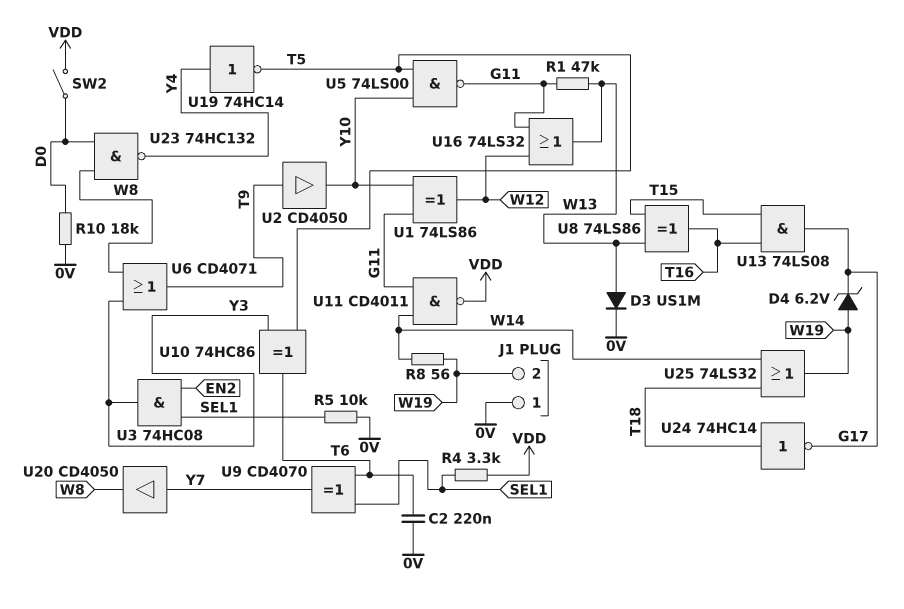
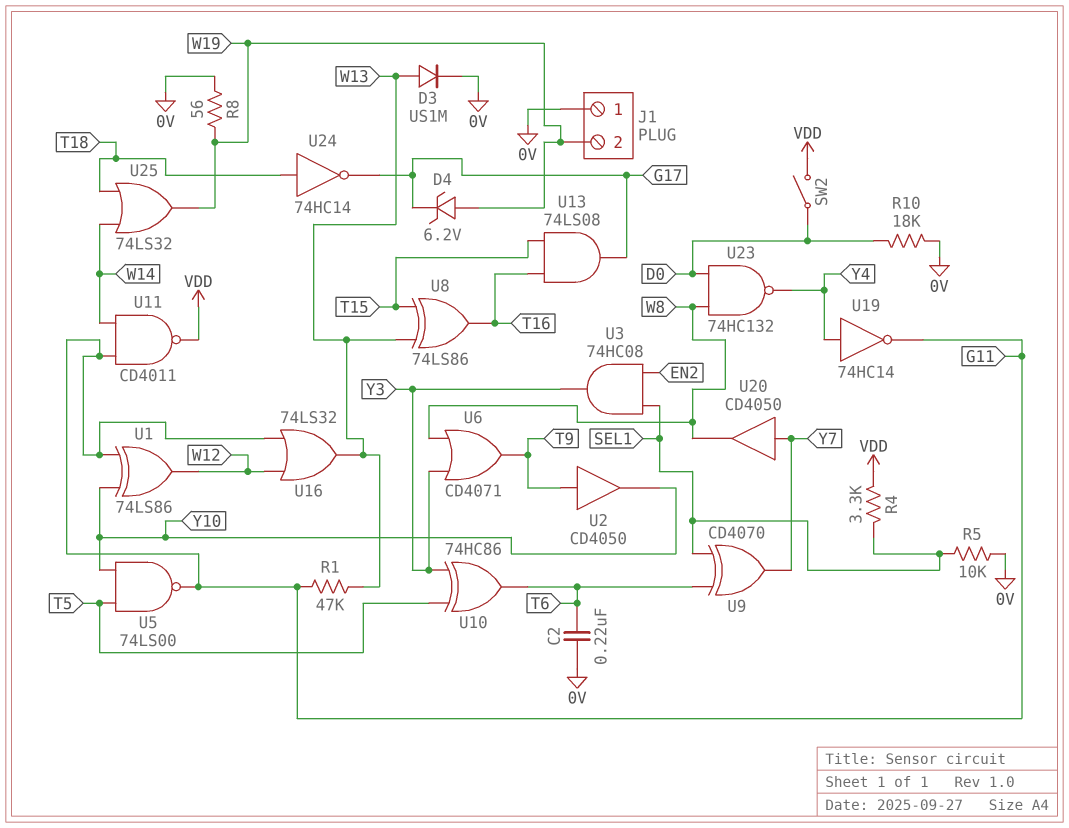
R8: 56 (W14, W19) -> 56 (0V, W19)
U19: NOT 74HC14 (in Y4, out T5) -> NOT 74HC14 (in Y4, out G11)

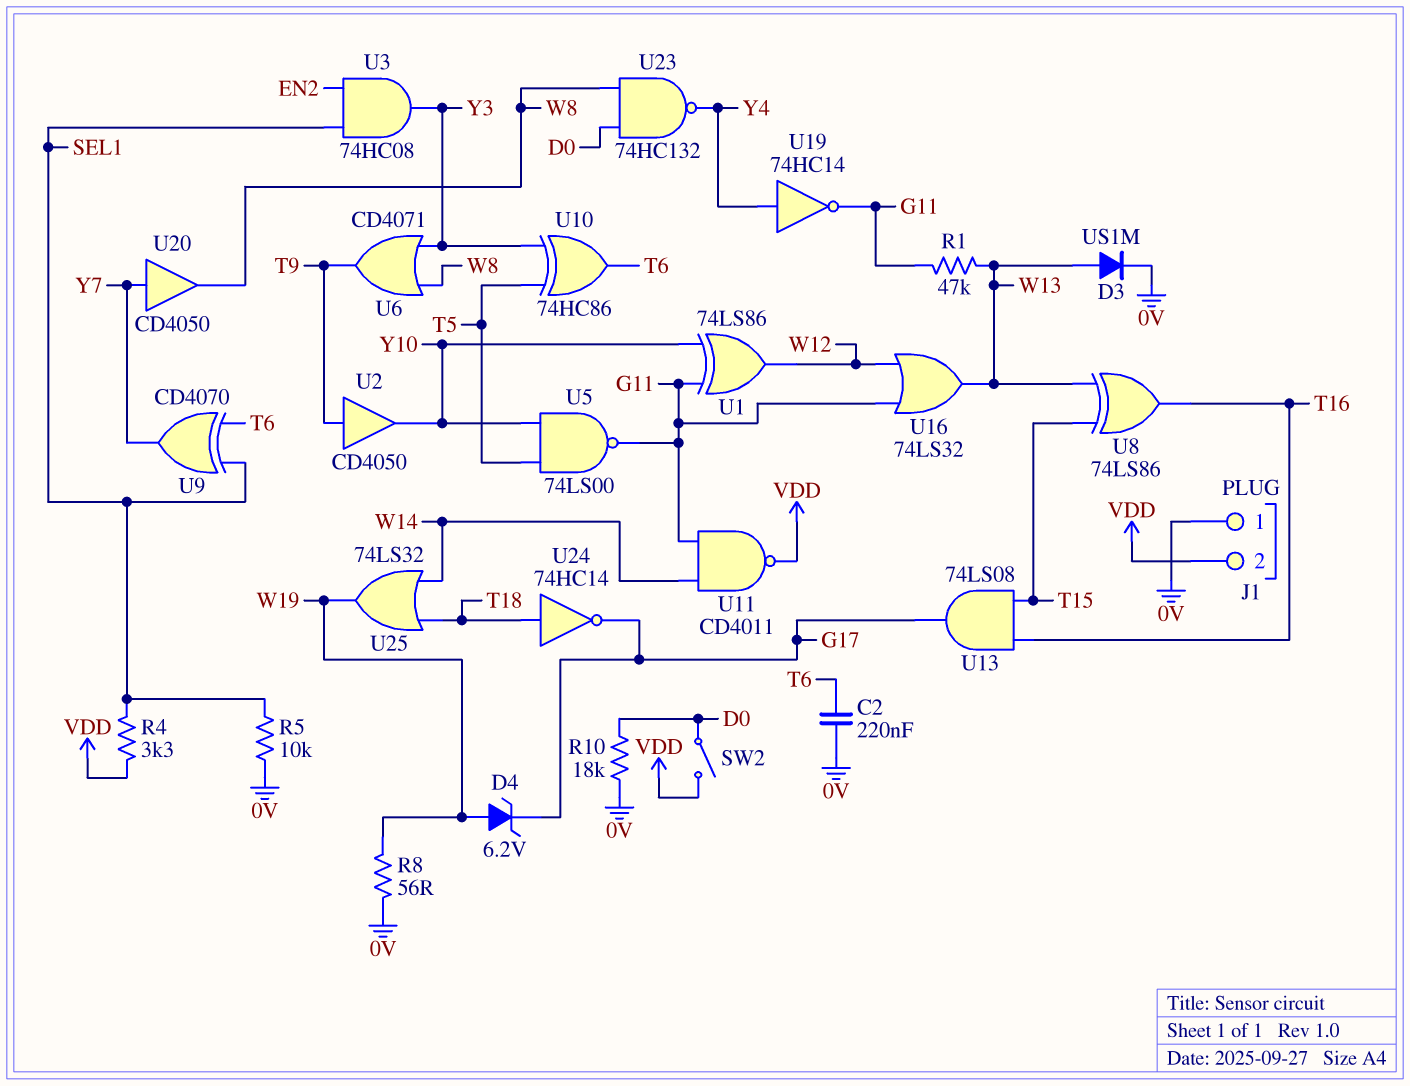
J1 pin 2: W19 -> VDD

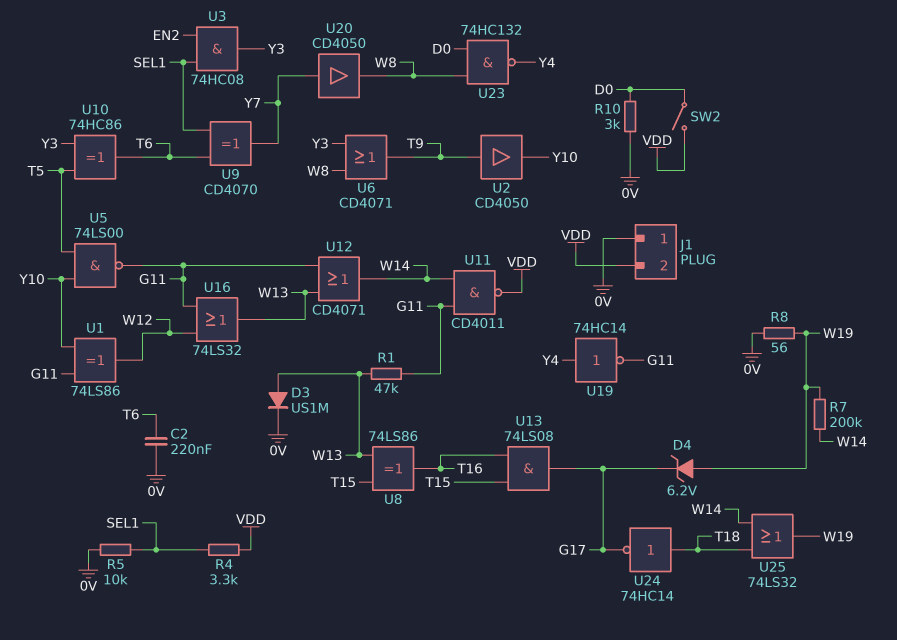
R7: none -> 200k (W14, W19)
R10: 18k (0V, D0) -> 3k (0V, D0)
U12: none -> OR CD4071 (in G11, in W13, out W14)

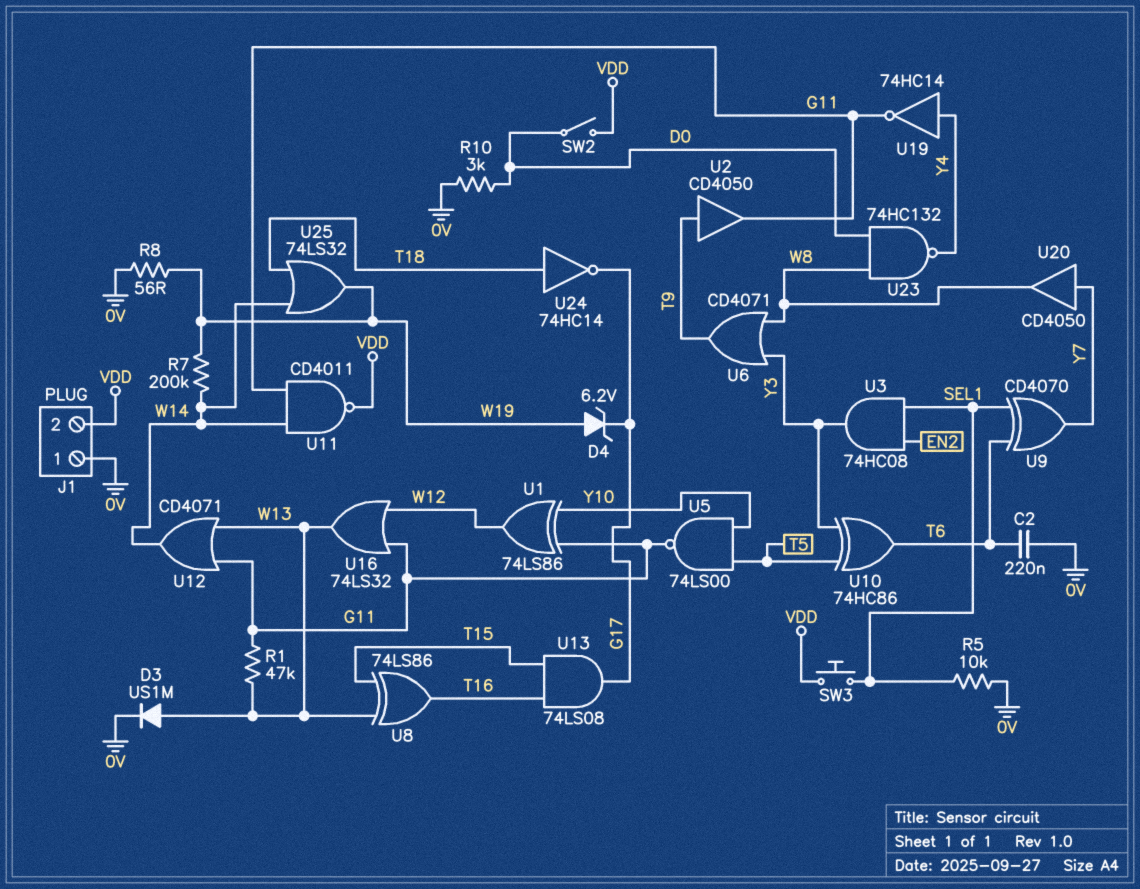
R4: 3.3k (SEL1, VDD) -> none
SW3: none -> button (SEL1, VDD)
U2: buffer CD4050 (in T9, out Y10) -> buffer CD4050 (in T9, out G11)

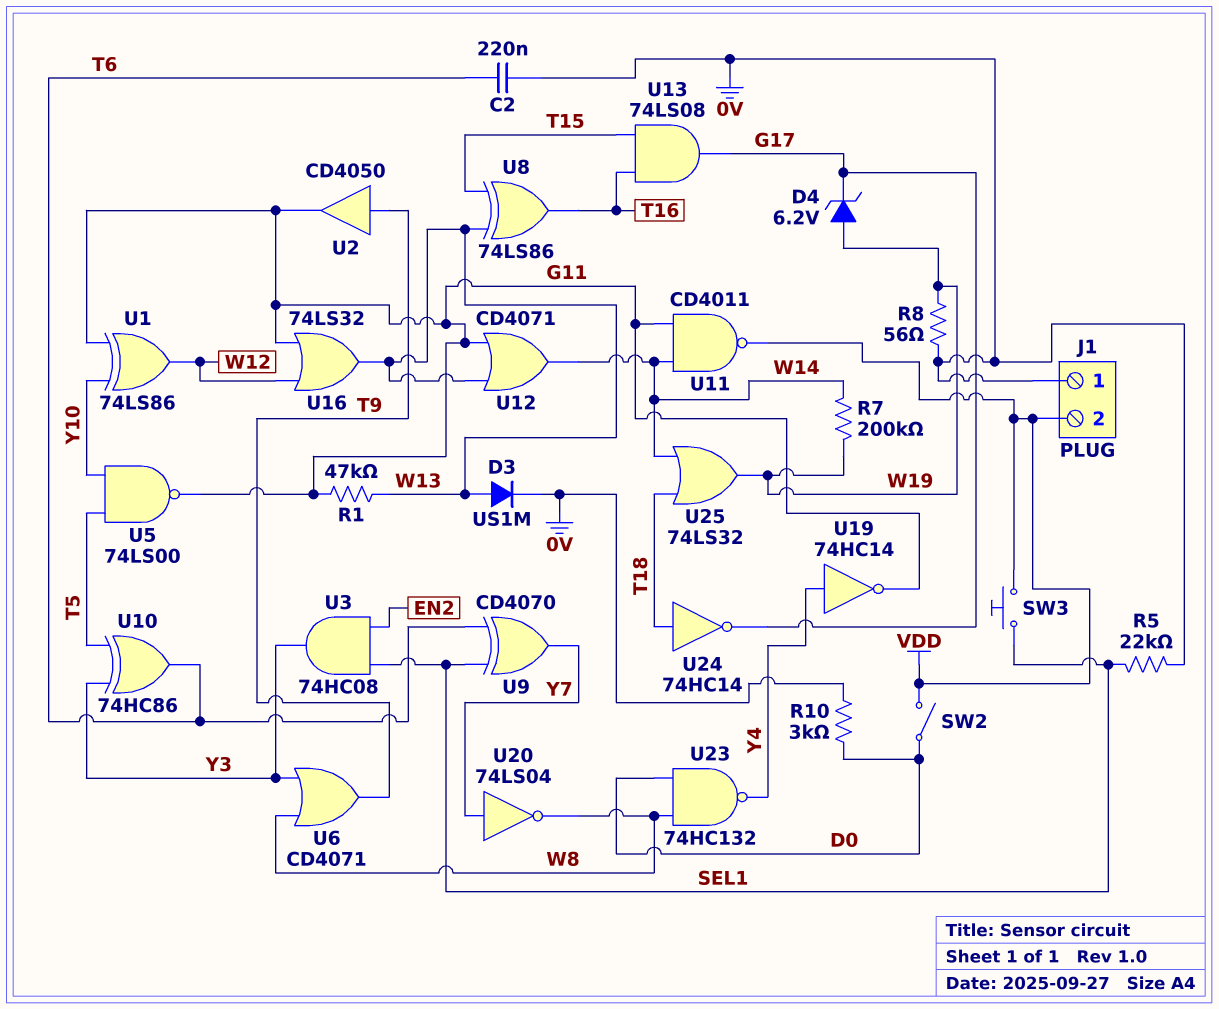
R5: 10k (0V, SEL1) -> 22k (0V, SEL1)
U20: buffer CD4050 (in Y7, out W8) -> NOT 74LS04 (in Y7, out W8)

